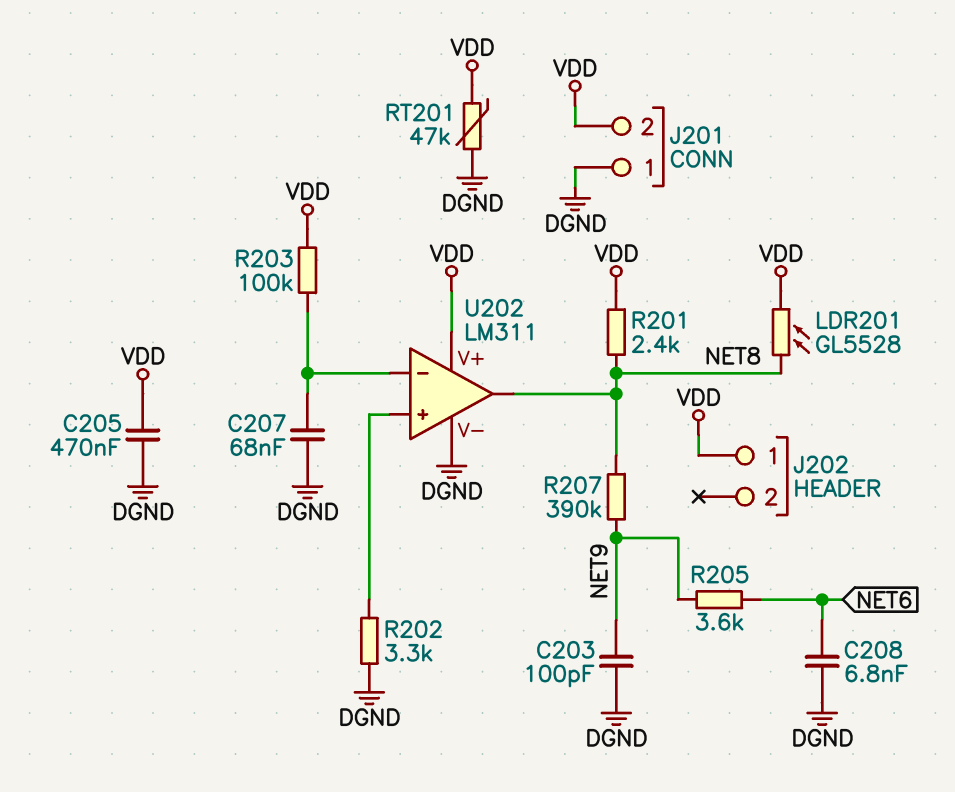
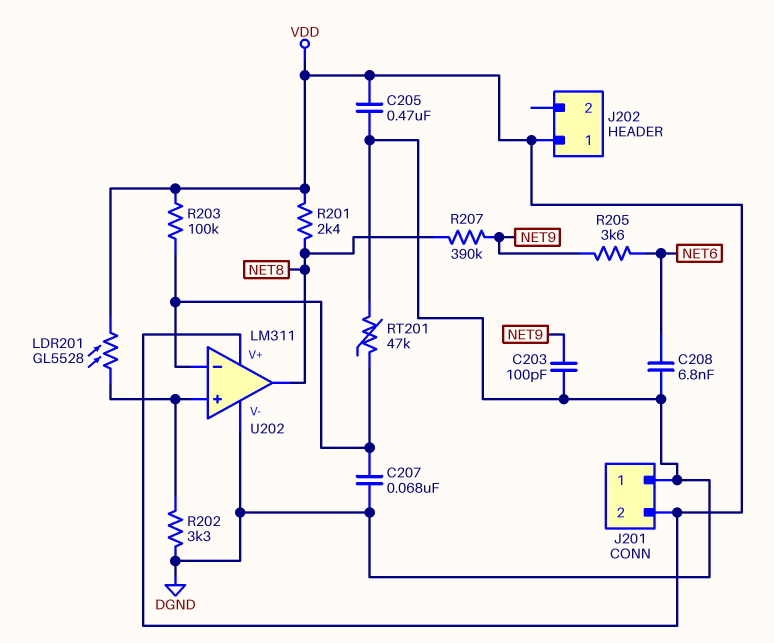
LDR201: GL5528 (NET8, VDD) -> GL5528 (U202/in+, VDD)
RT201: 47k (DGND, VDD) -> 47k (DGND, U202/in-)

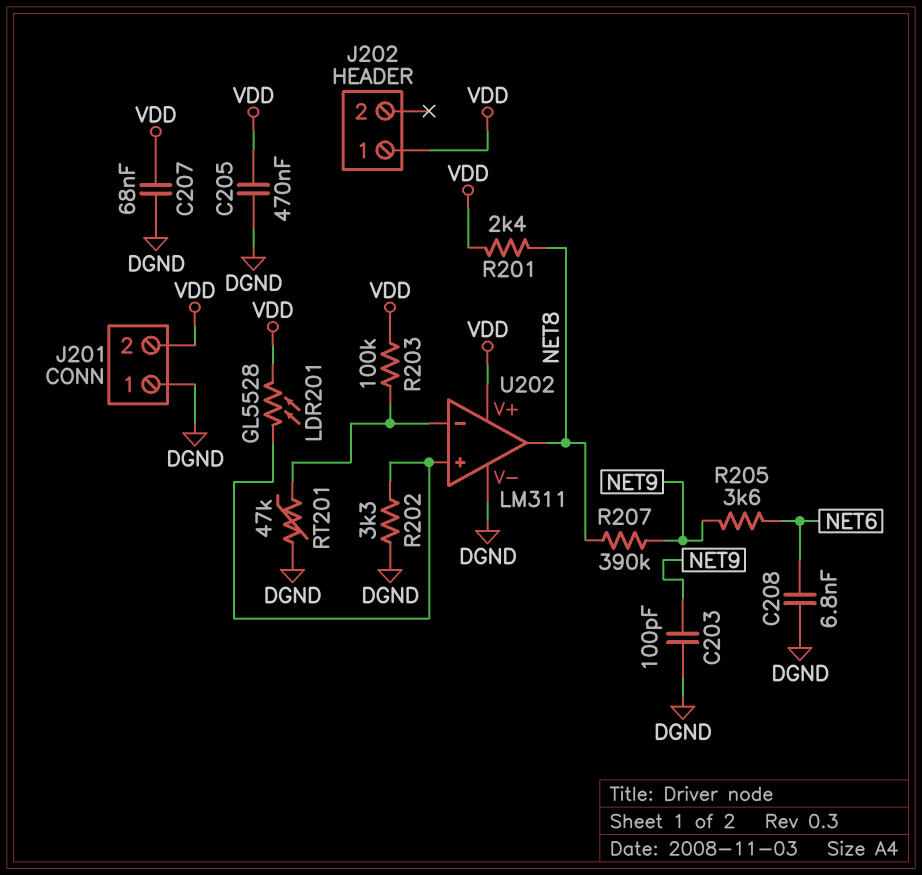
C207: 68nF (DGND, U202/in-) -> 68nF (DGND, VDD)

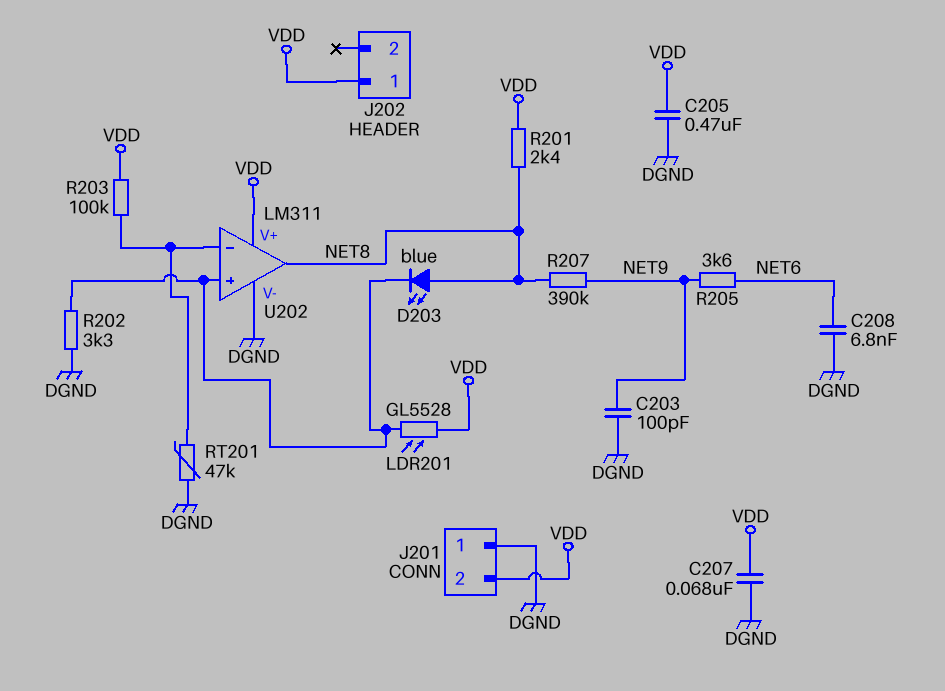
D203: none -> LED blue (A NET8, K U202/in+)

